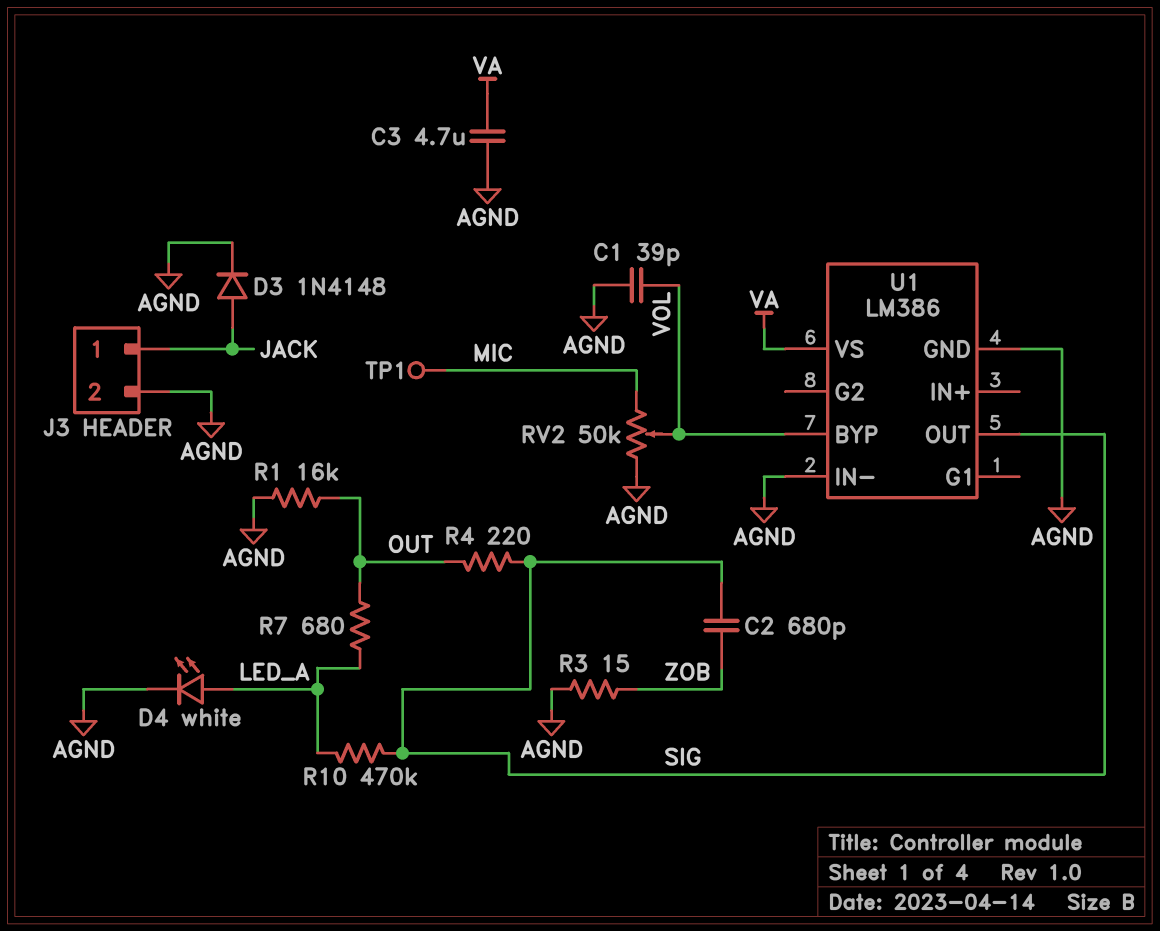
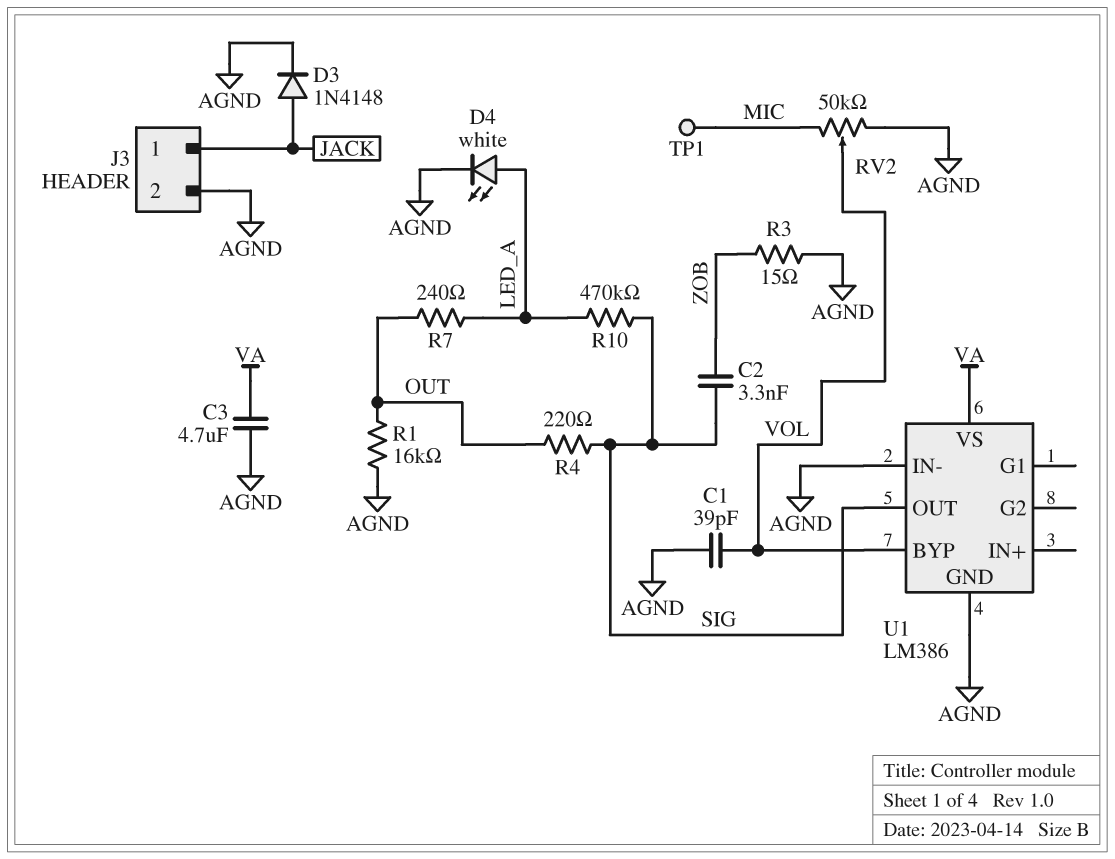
C2: 680pF (SIG, ZOB) -> 3.3nF (SIG, ZOB)
R7: 680 (LED_A, OUT) -> 240 (LED_A, OUT)

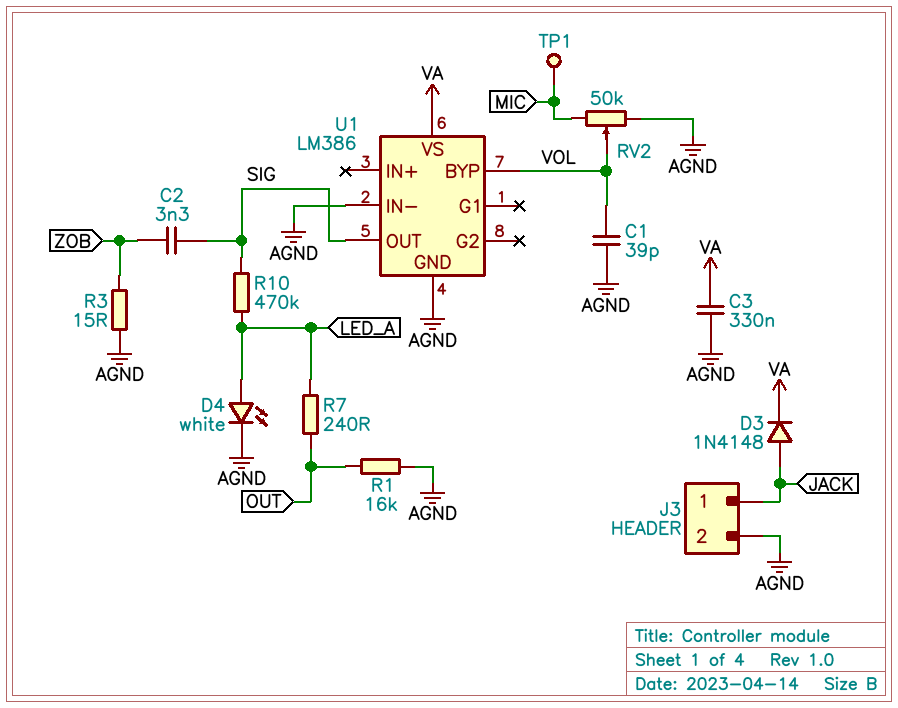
C3: 4.7uF (AGND, VA) -> 330nF (AGND, VA)
D3: diode 1N4148 (A JACK, K AGND) -> diode 1N4148 (A JACK, K VA)
R4: 220 (OUT, SIG) -> none

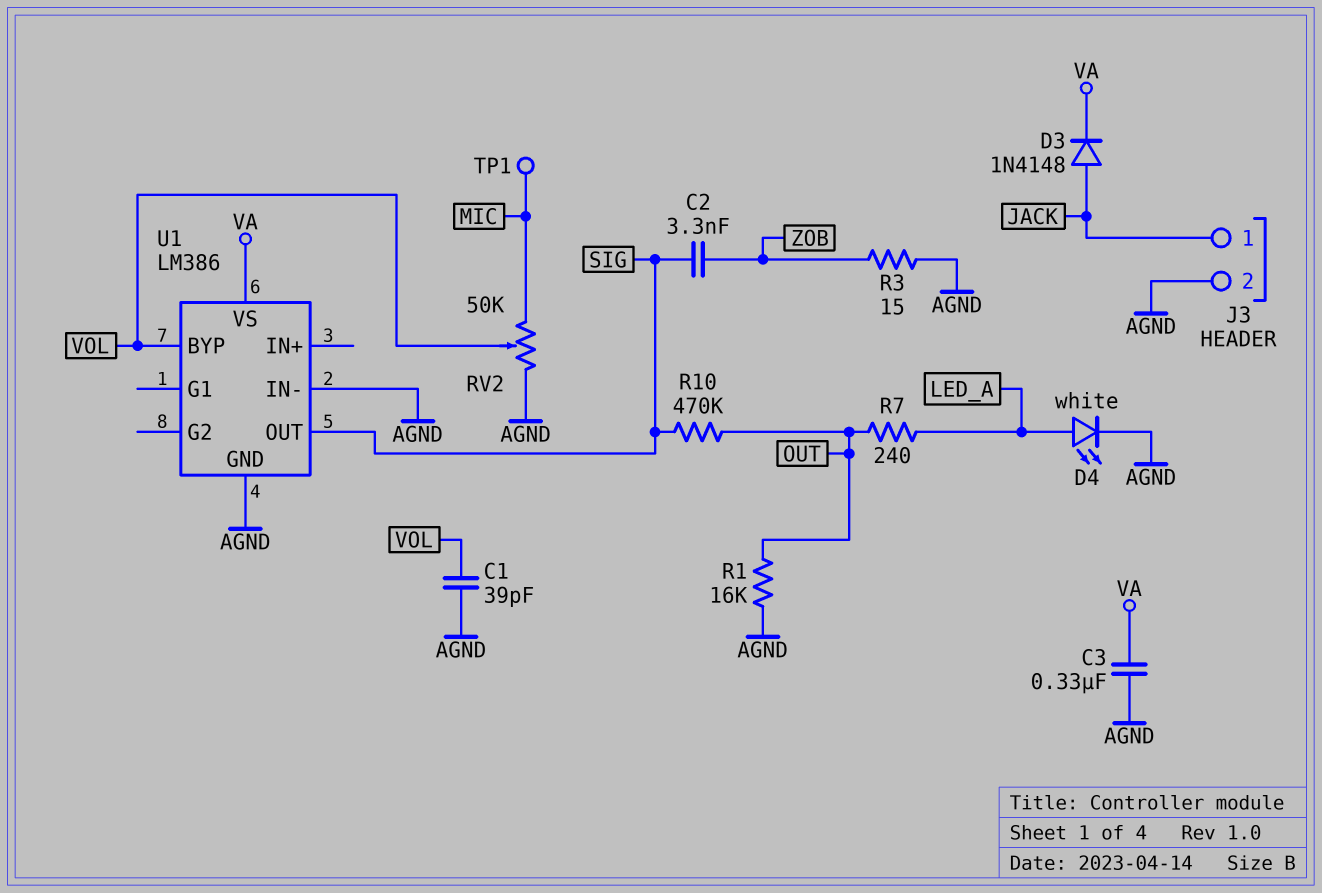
R10: 470k (LED_A, SIG) -> 470k (OUT, SIG)

